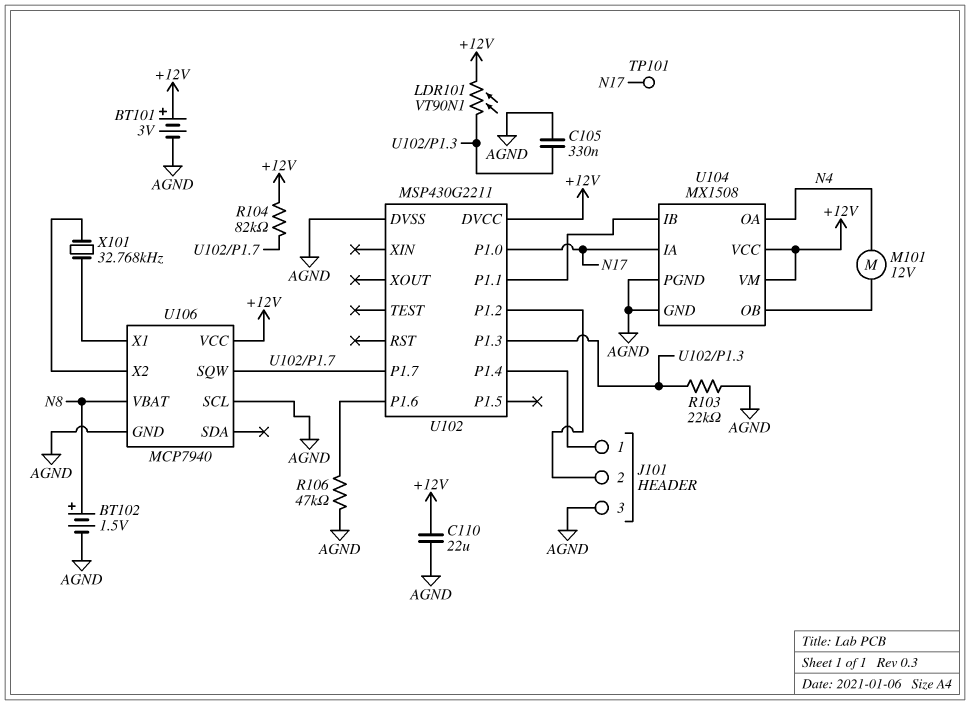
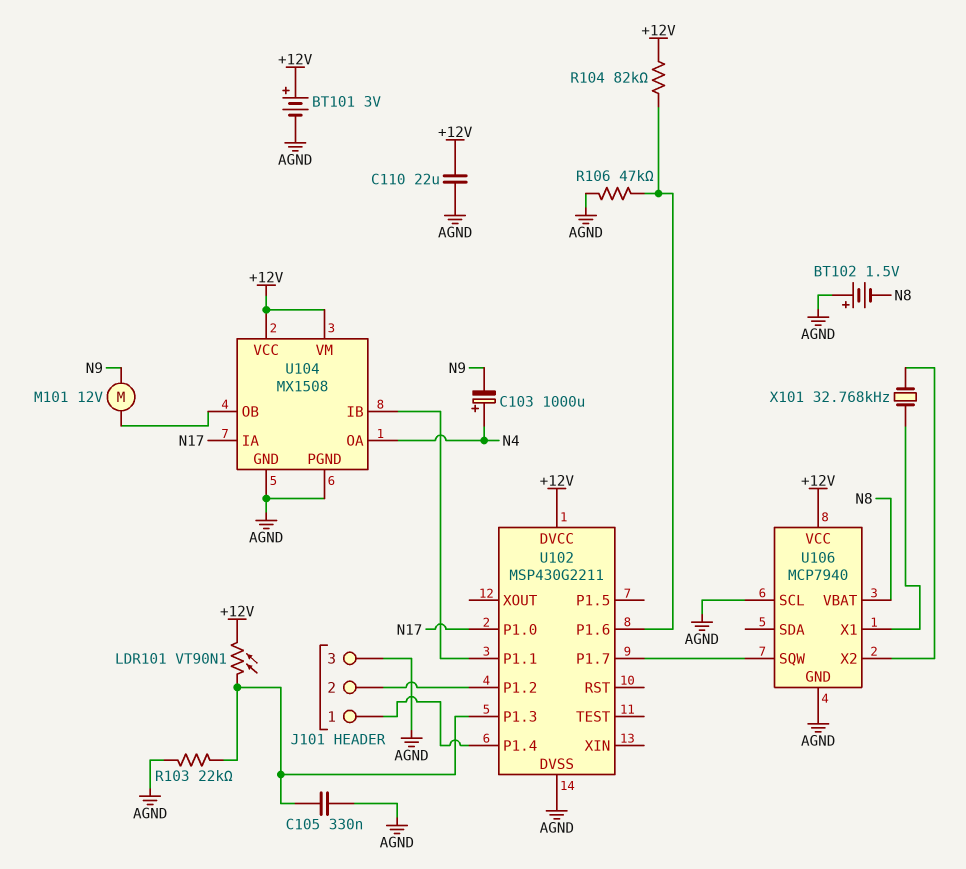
BT102: 1.5V (plus N8, minus AGND) -> 1.5V (plus AGND, minus N8)
C103: none -> 1000uF (plus N4, minus N9)
M101: motor 12V (N4, U104/OB) -> motor 12V (N9, U104/OB)
R104: 82k (+12V, U102/P1.7) -> 82k (+12V, U102/P1.6)
TP101: test point (N17) -> none

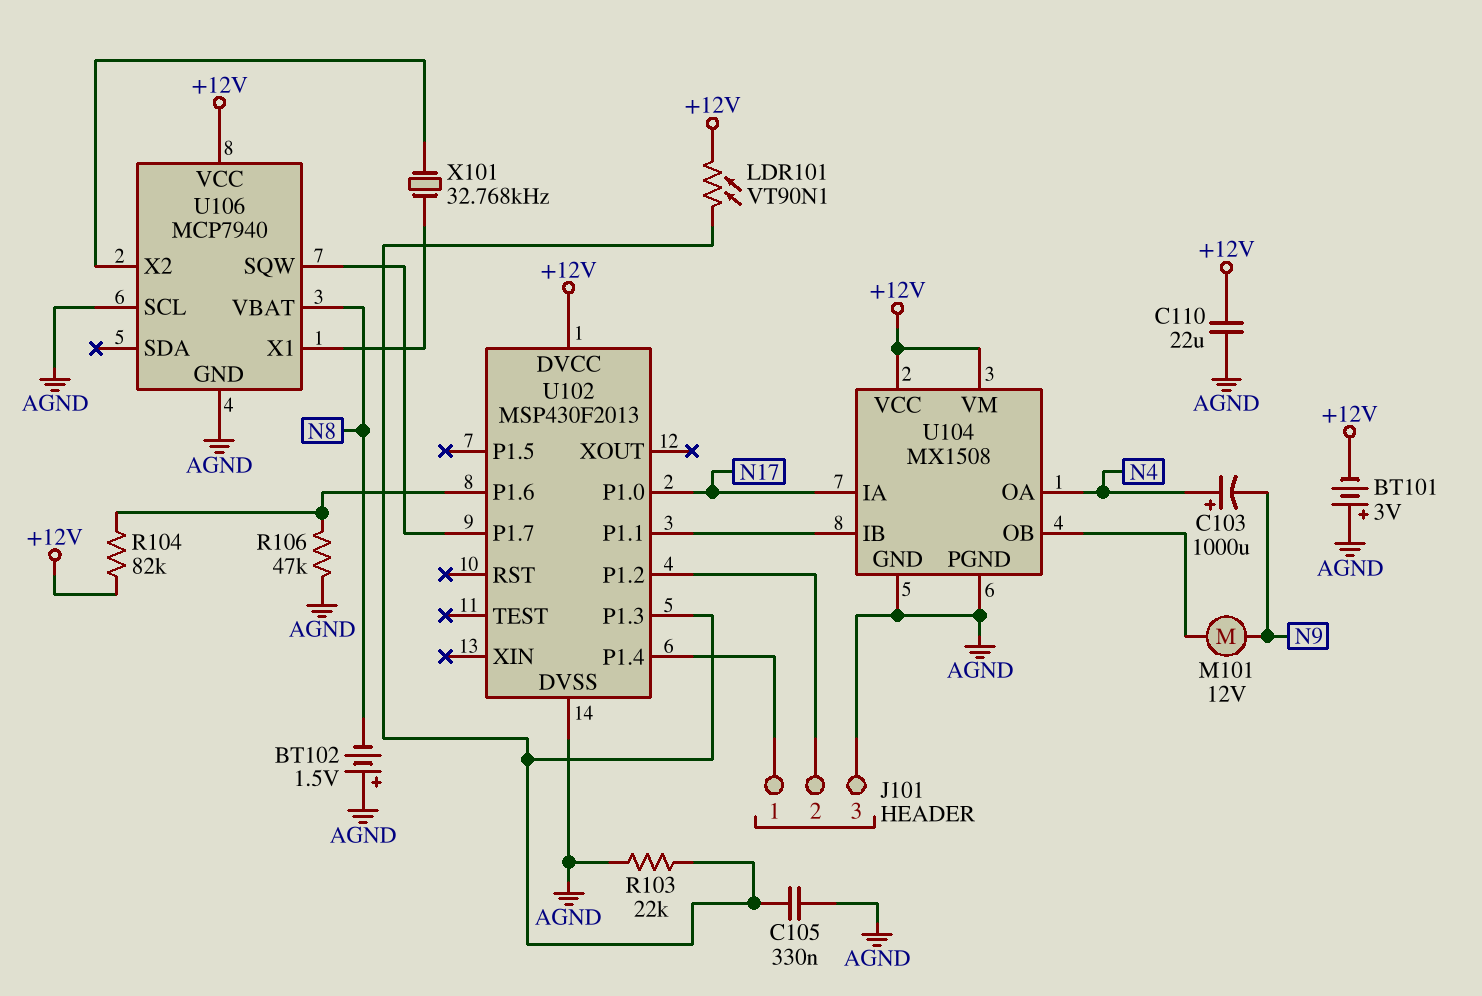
BT101: 3V (plus +12V, minus AGND) -> 3V (plus AGND, minus +12V)
U102: MSP430G2211 -> MSP430F2013

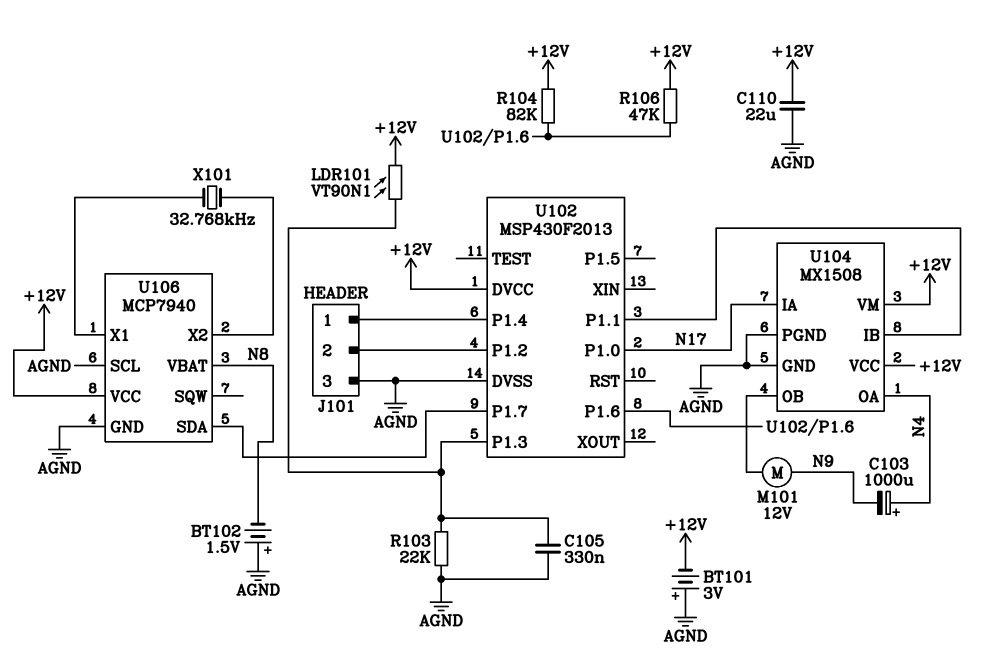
R106: 47k (AGND, U102/P1.6) -> 47k (+12V, U102/P1.6)
U106 pin SDA: none -> U102/P1.7
U106 pin SQW: U102/P1.7 -> none

